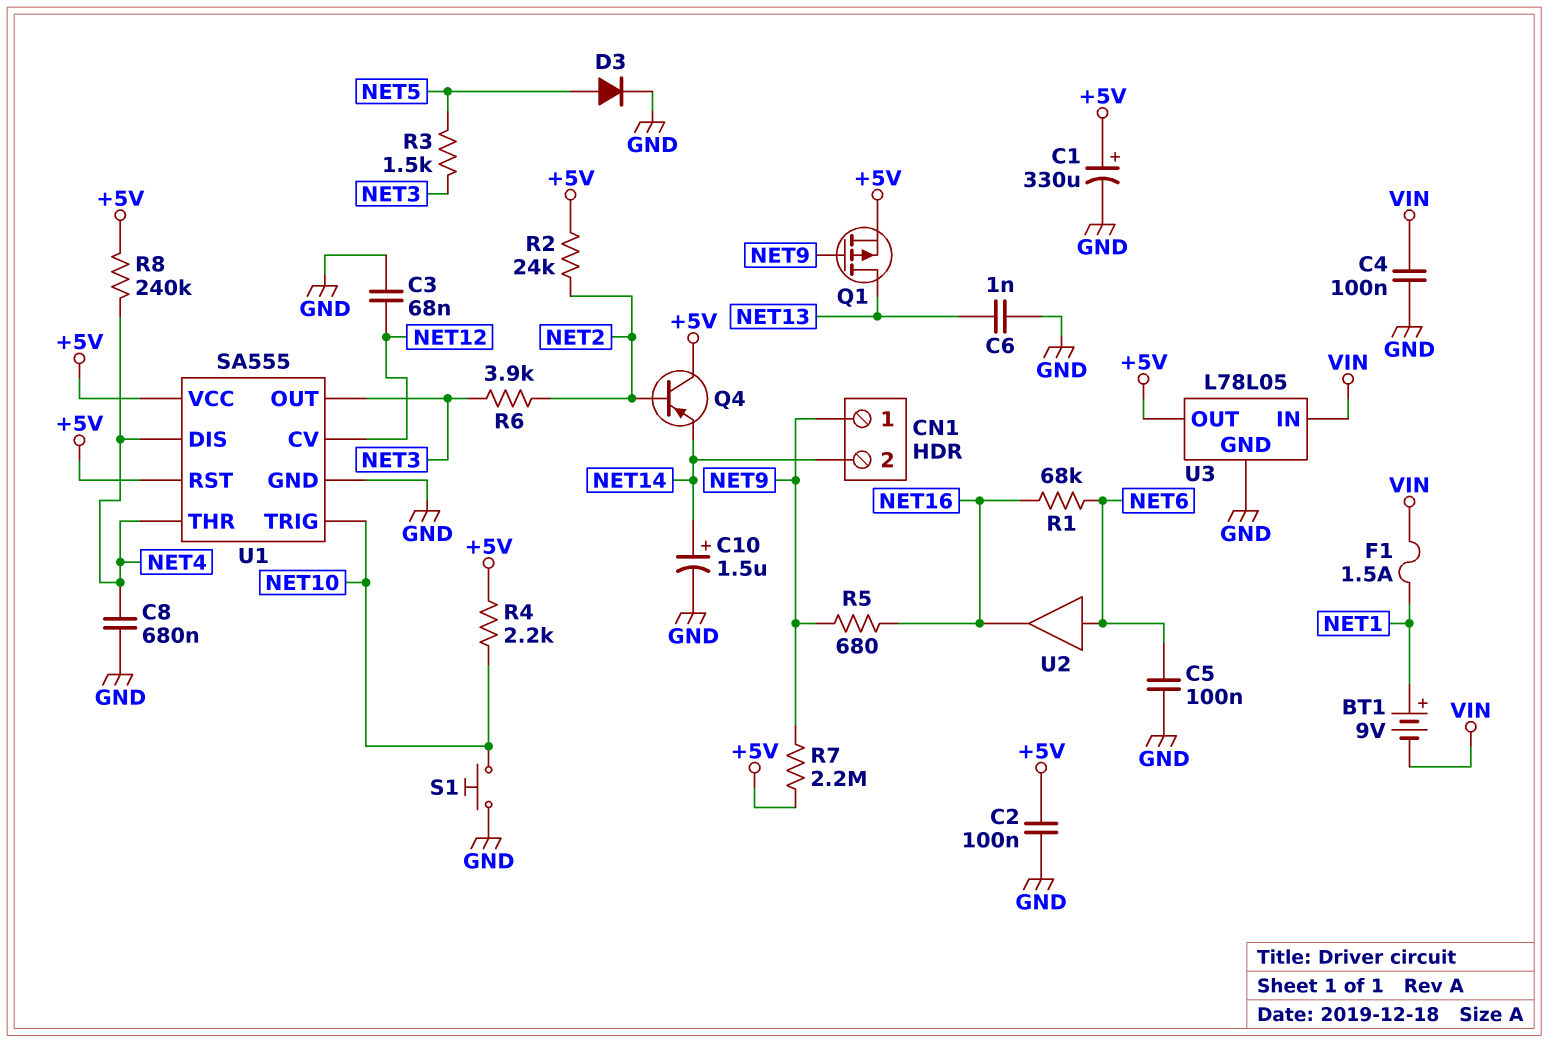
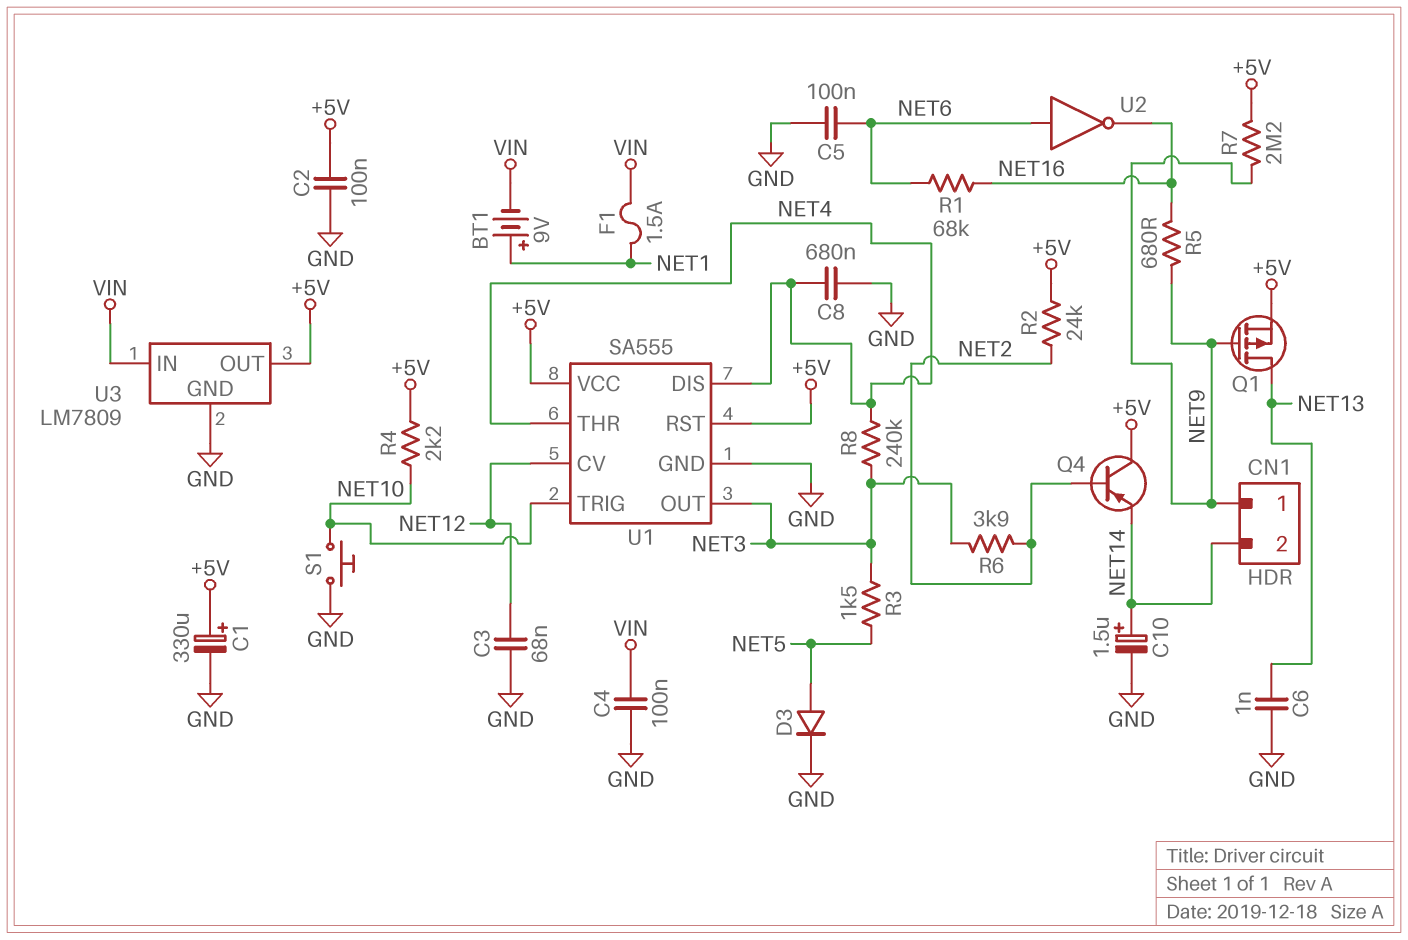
R8: 240k (+5V, NET4) -> 240k (NET3, NET4)
U2: buffer (in NET6, out NET16) -> NOT (in NET6, out NET16)
U3: L78L05 -> LM7809

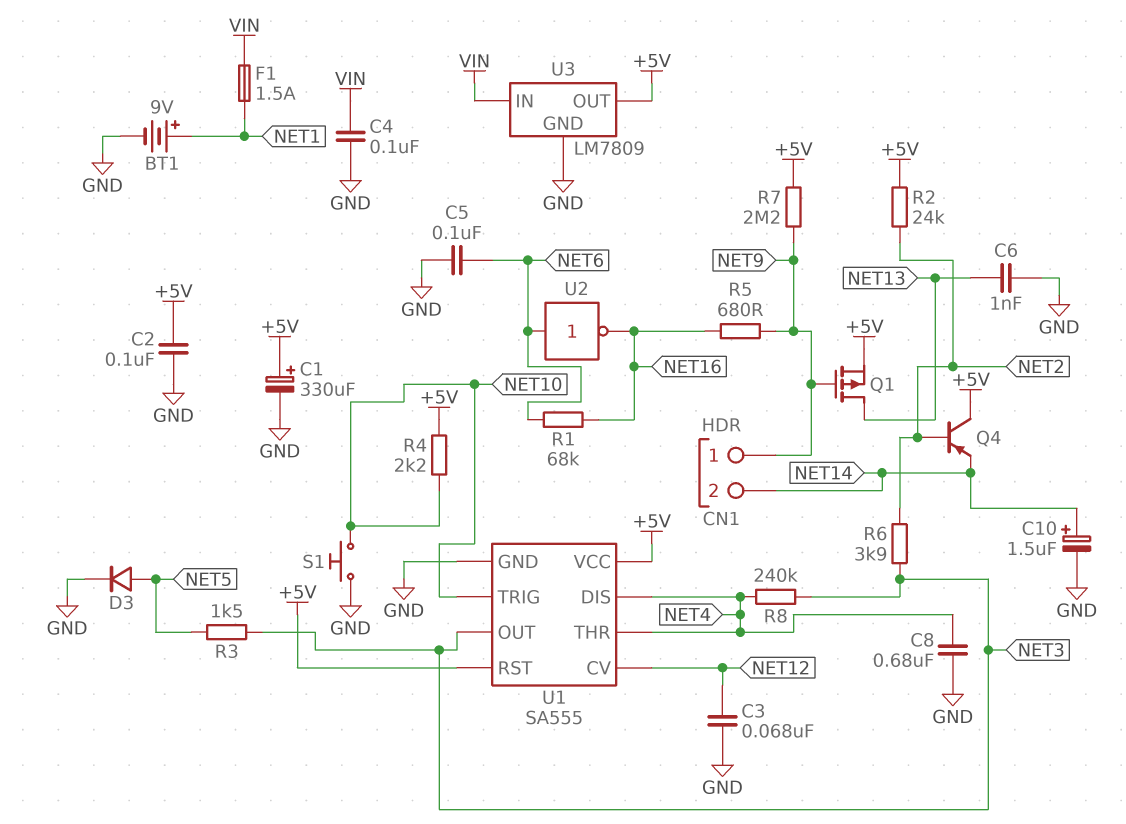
BT1: 9V (plus NET1, minus VIN) -> 9V (plus NET1, minus GND)

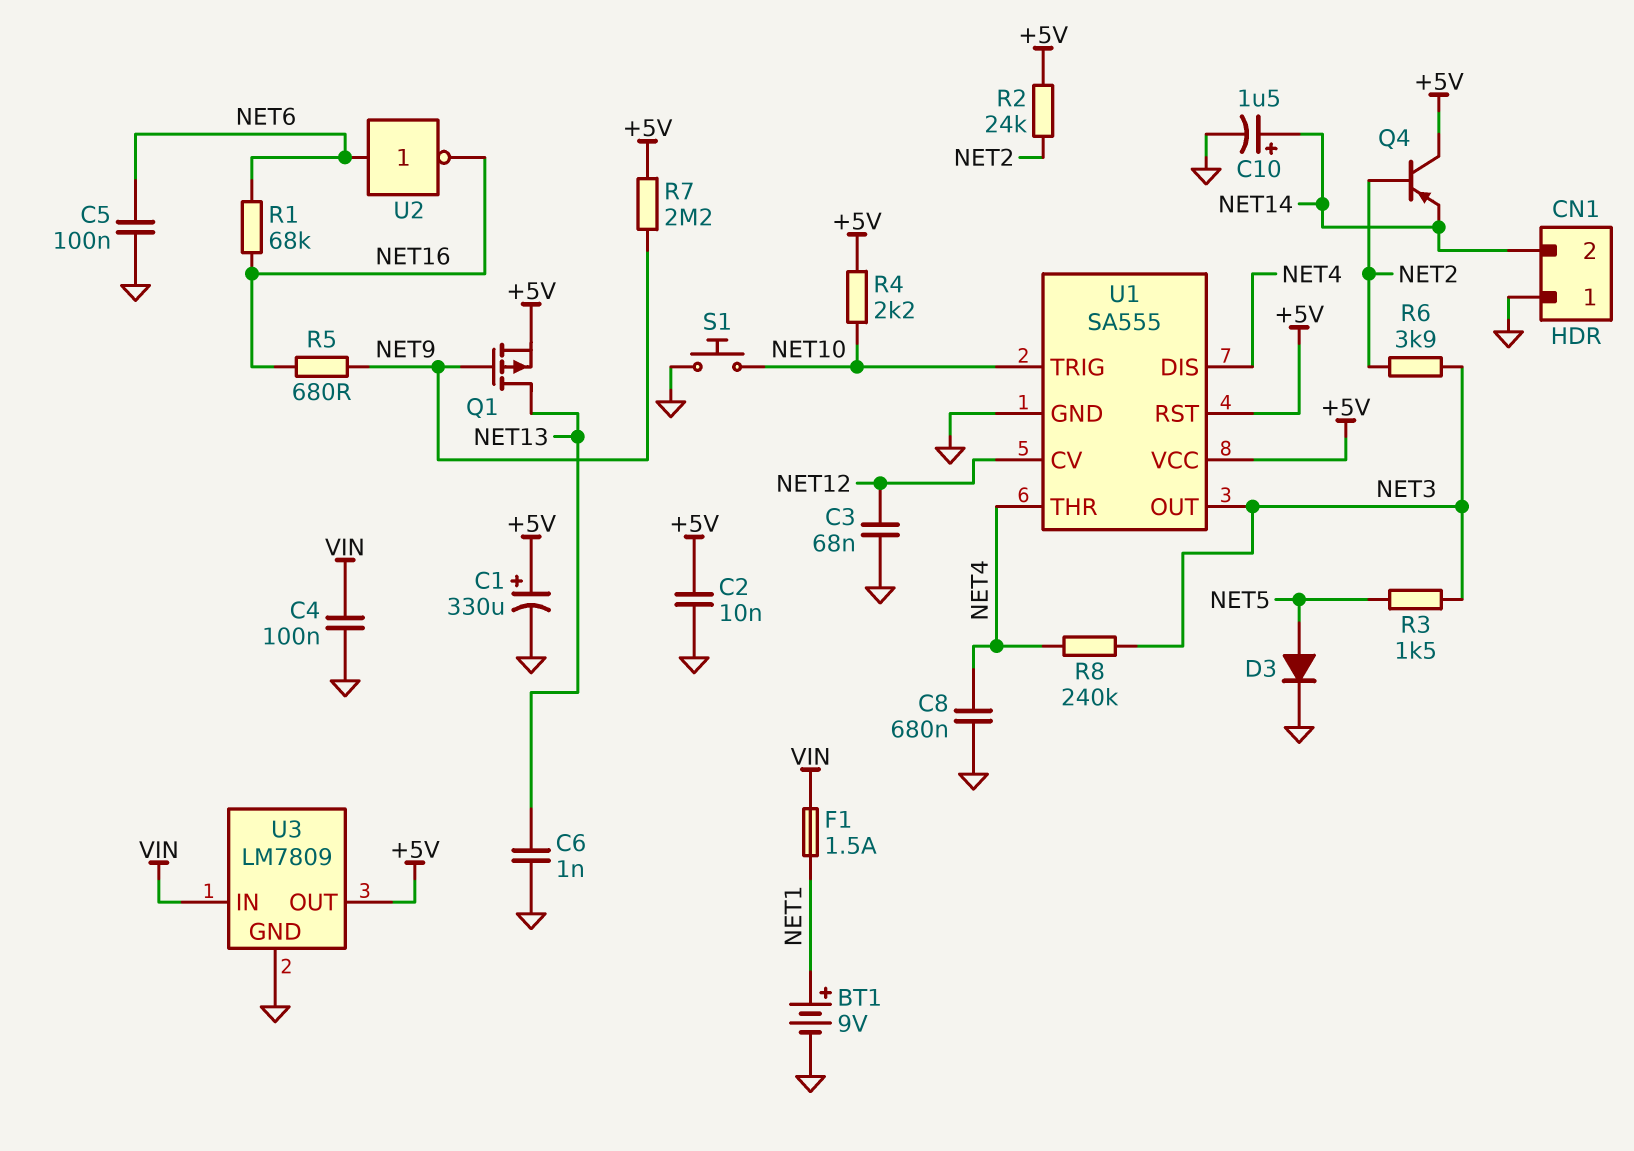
C2: 100nF (+5V, GND) -> 10nF (+5V, GND)
CN1 pin 1: NET9 -> GND

